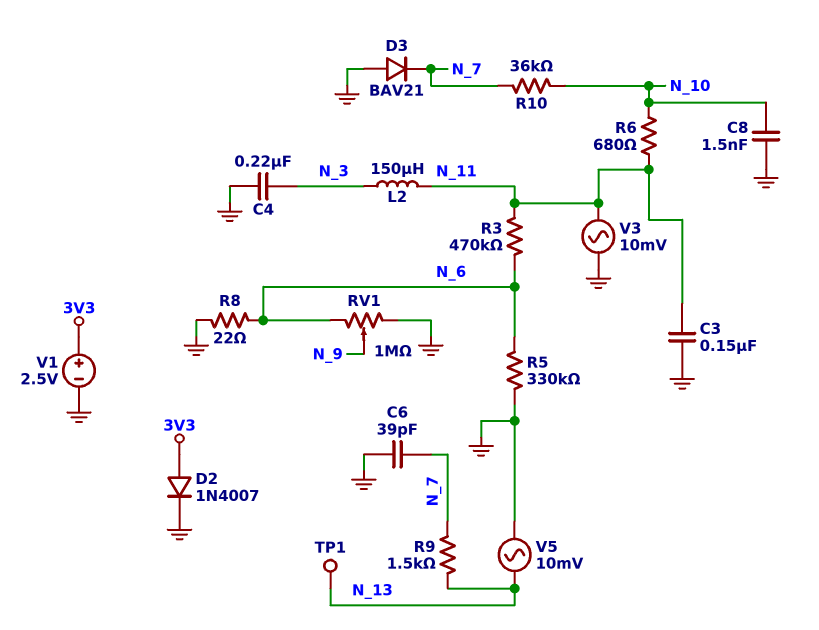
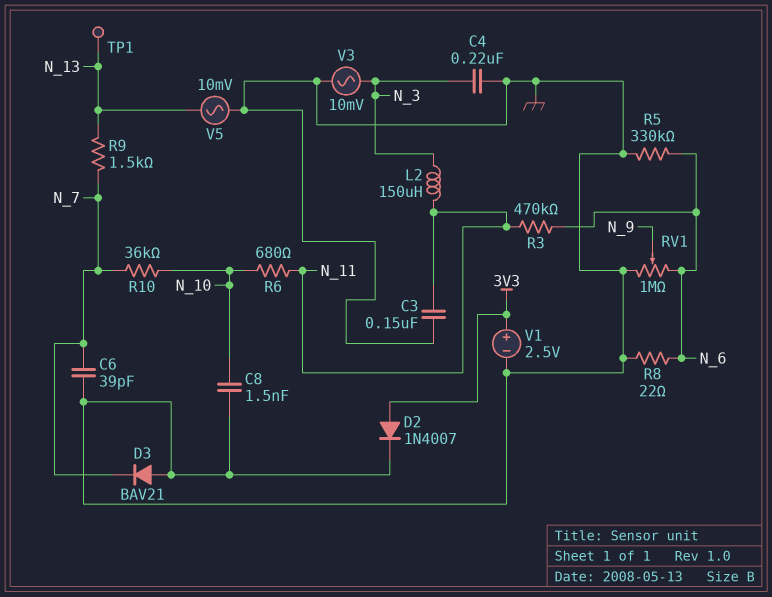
V3: AC 10mV (GND, N_11) -> AC 10mV (GND, N_3)

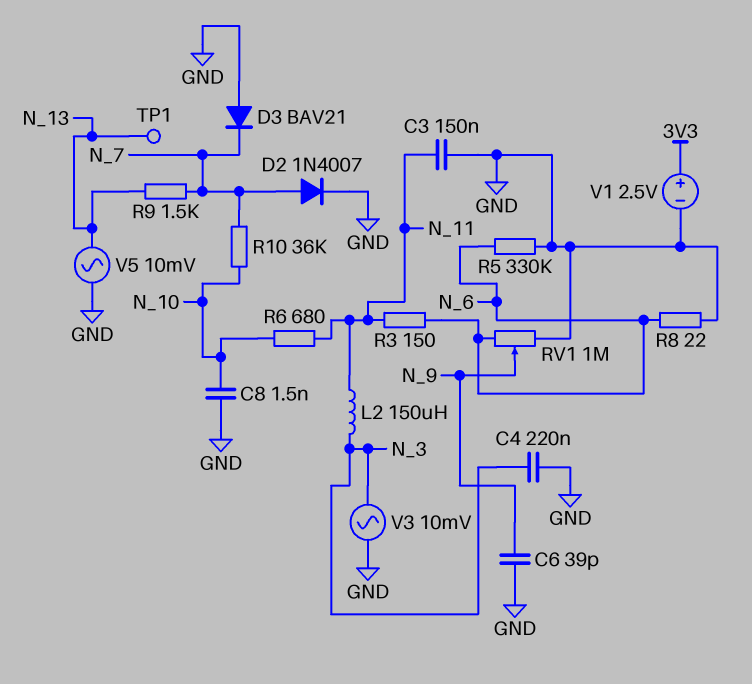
C6: 39pF (GND, N_7) -> 39pF (GND, N_9)
D2: diode 1N4007 (A 3V3, K GND) -> diode 1N4007 (A N_7, K GND)
R3: 470k (N_6, N_11) -> 150 (N_6, N_11)

